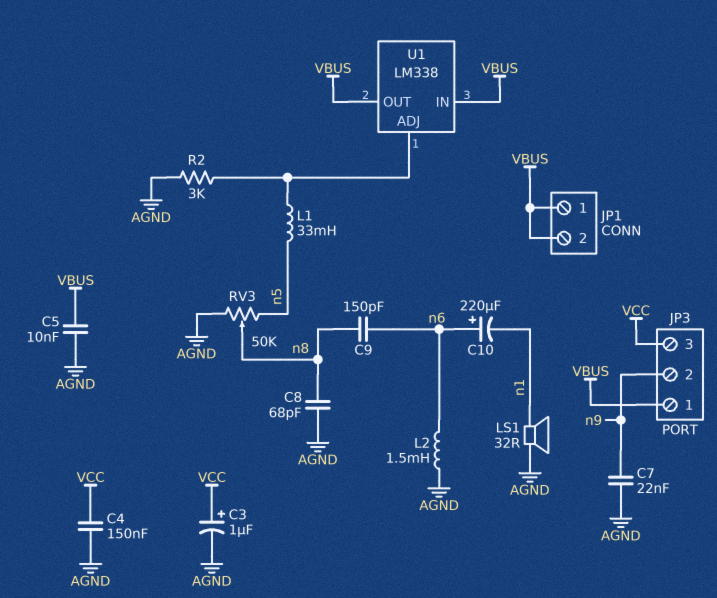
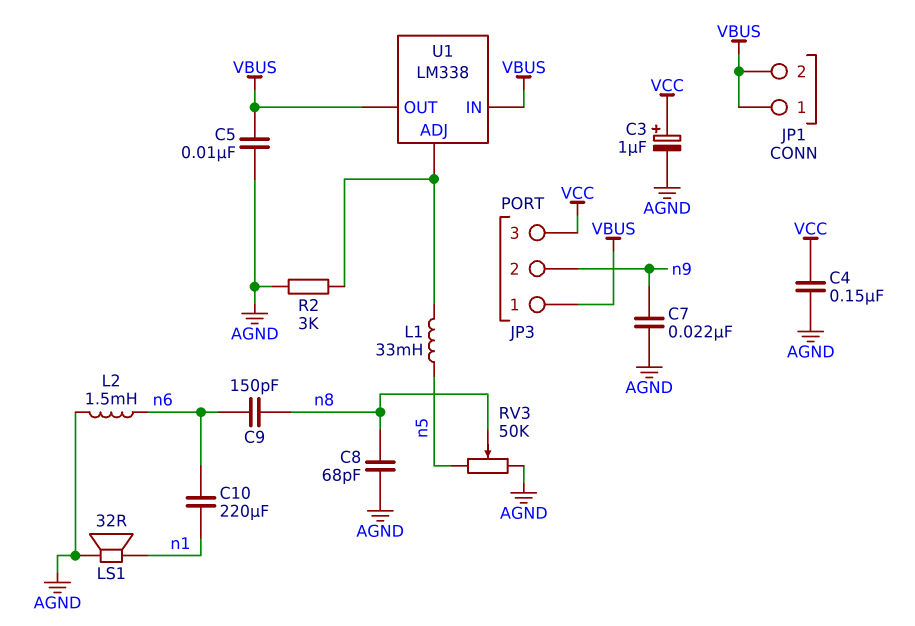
C10: 220uF (plus n6, minus n1) -> 220uF (n1, n6)

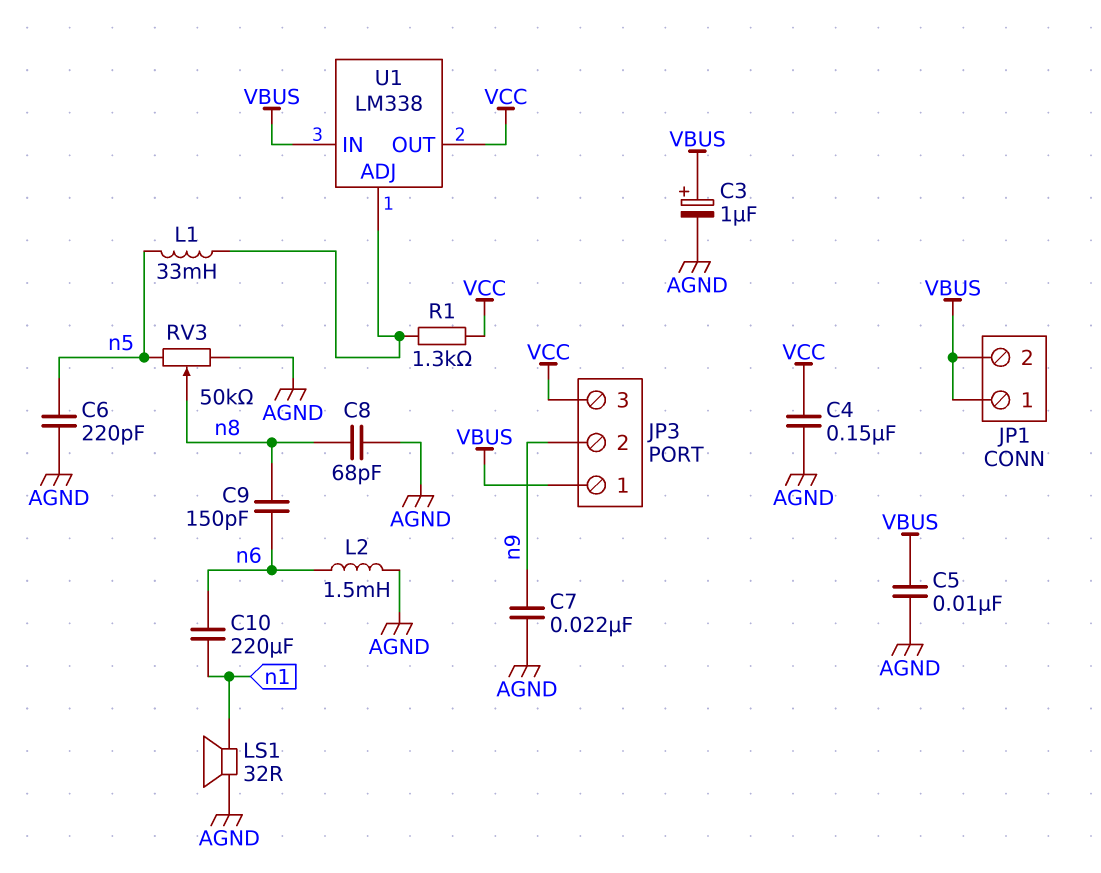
C3: 1uF (plus VCC, minus AGND) -> 1uF (plus VBUS, minus AGND)
C6: none -> 220pF (AGND, n5)
R1: none -> 1.3k (U1/ADJ, VCC)
R2: 3k (AGND, U1/ADJ) -> none
U1 pin OUT: VBUS -> VCC

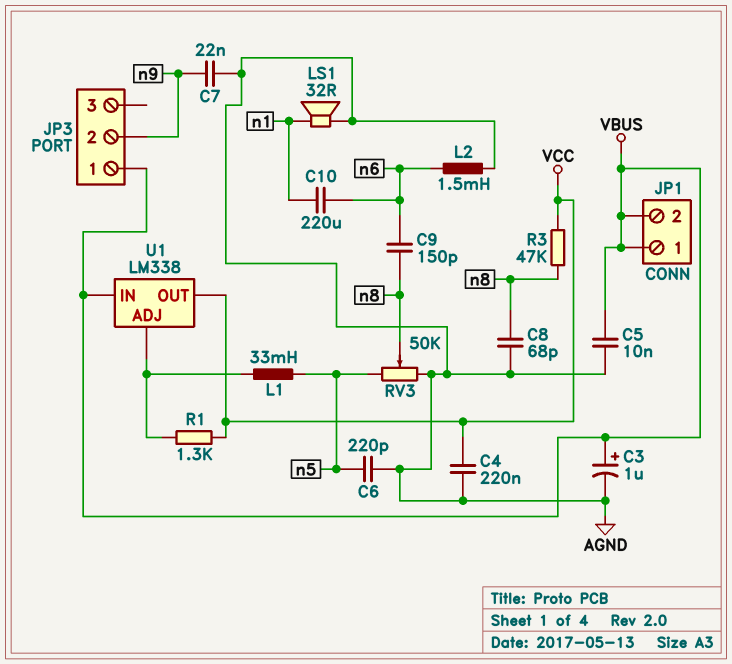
C4: 150nF (AGND, VCC) -> 220nF (AGND, VCC)
JP3 pin 3: VCC -> none
R3: none -> 47k (VCC, n8)

